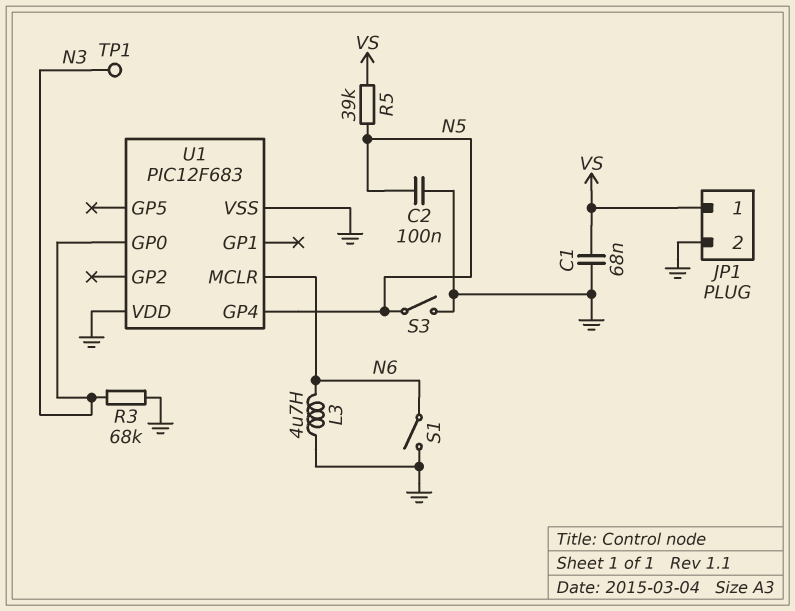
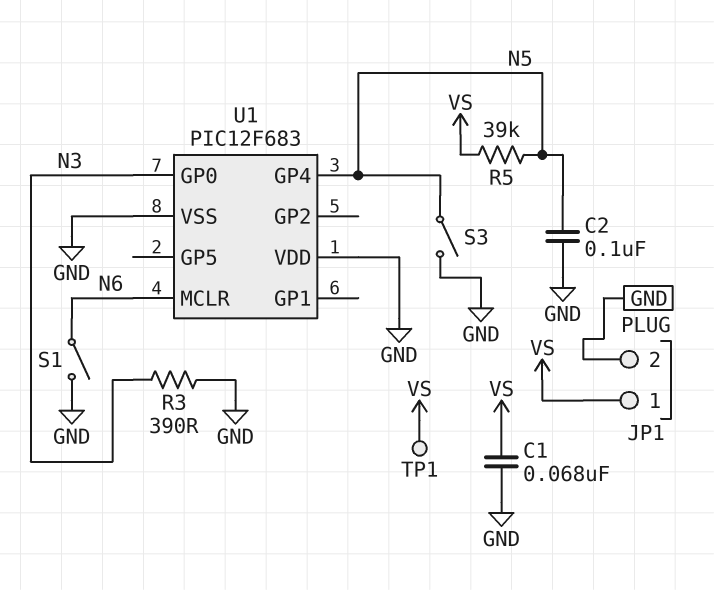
L3: 4.7uH (GND, N6) -> none
R3: 68k (GND, N3) -> 390 (GND, N3)
TP1: test point (N3) -> test point (VS)

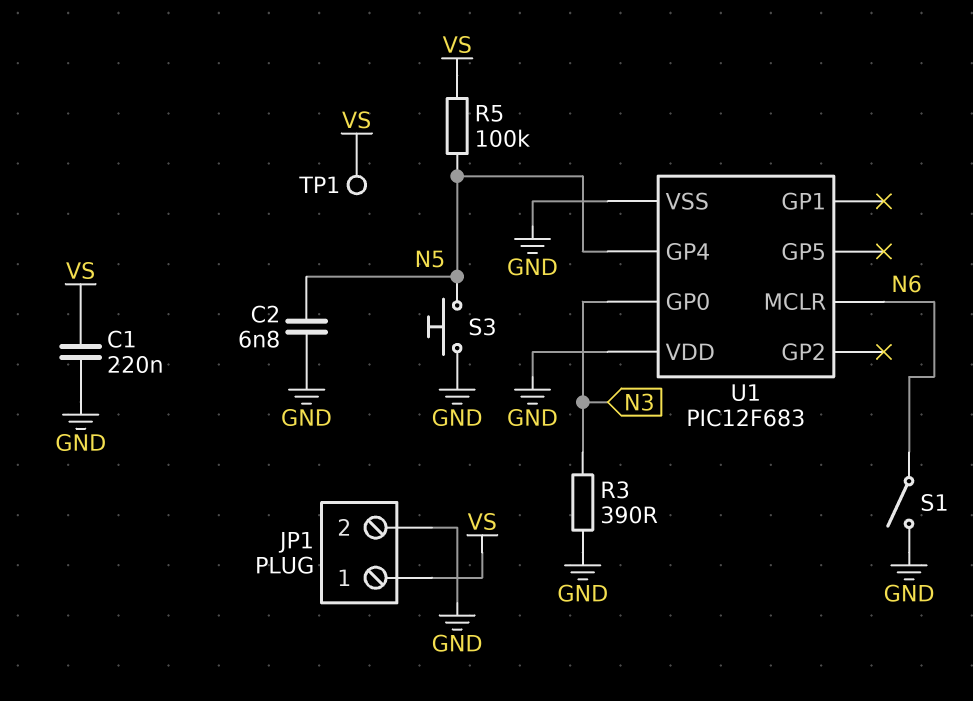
C1: 68nF (GND, VS) -> 220nF (GND, VS)
C2: 100nF (GND, N5) -> 6.8nF (GND, N5)
R5: 39k (N5, VS) -> 100k (N5, VS)
S3: switch (GND, N5) -> button (GND, N5)

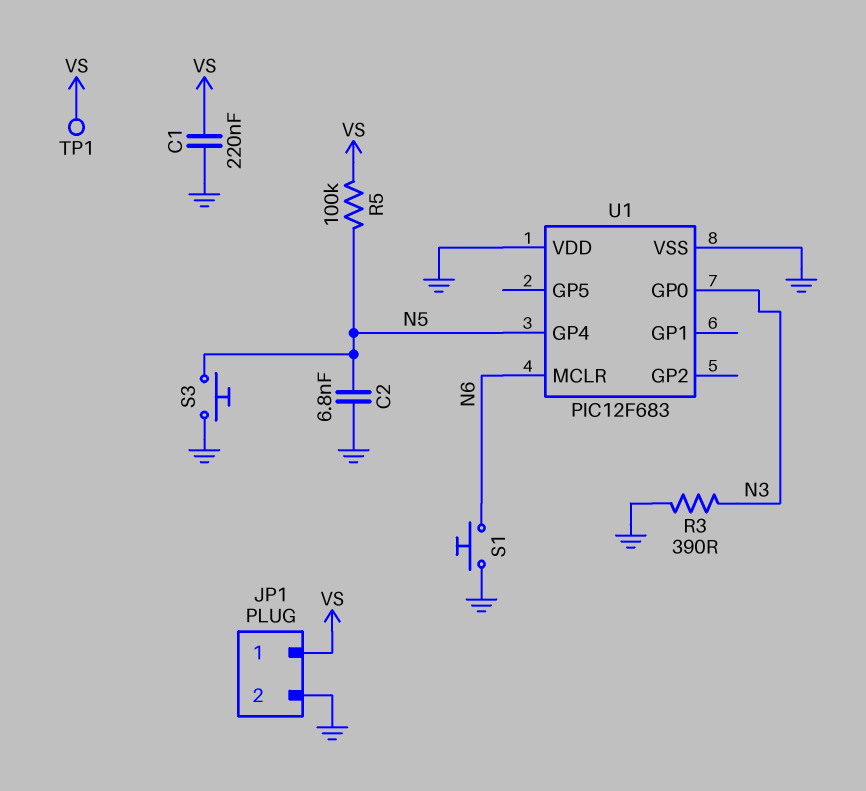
S1: switch (GND, N6) -> button (GND, N6)

